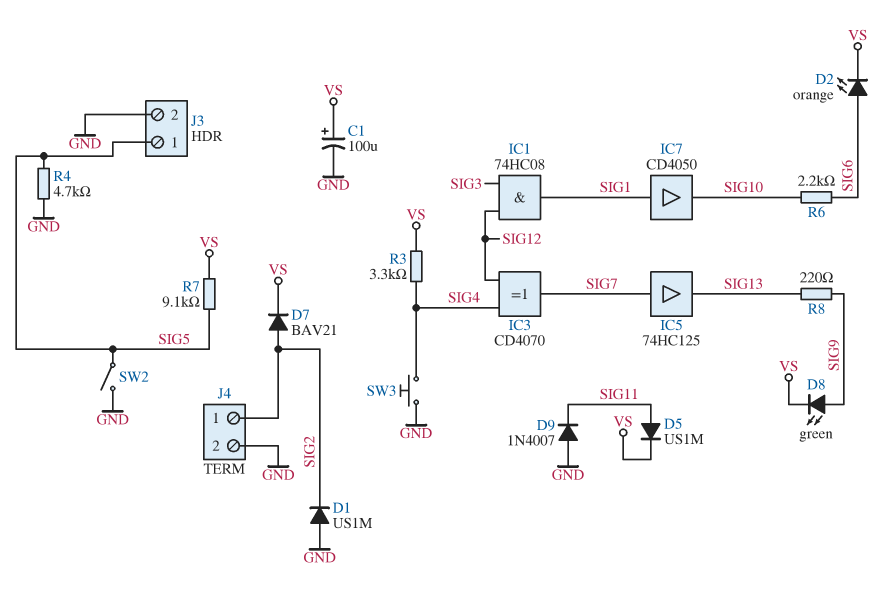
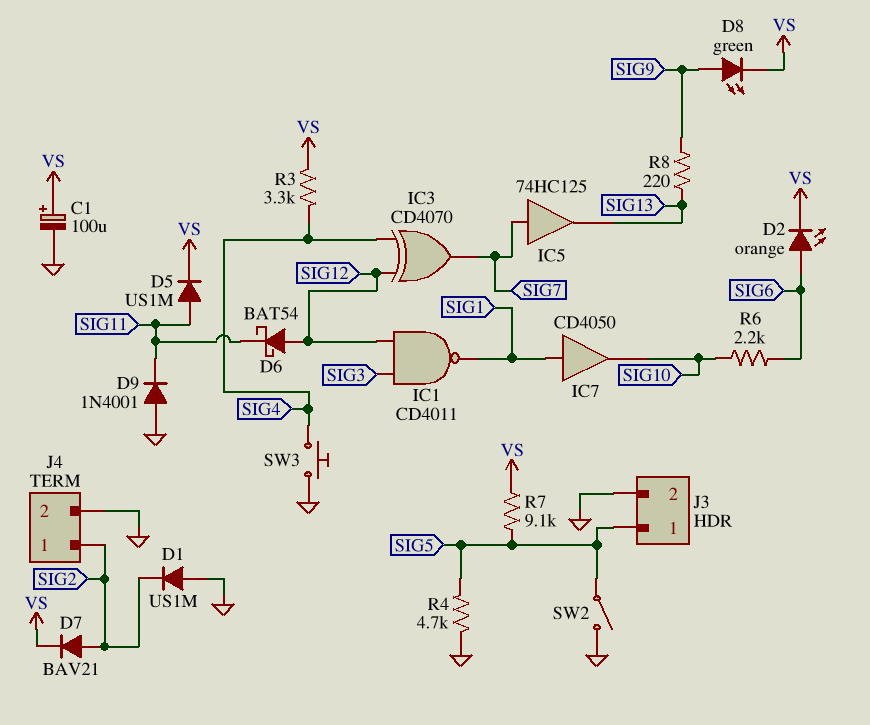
D6: none -> schottky BAT54 (A SIG12, K SIG11)
D9: diode 1N4007 (A GND, K SIG11) -> diode 1N4001 (A GND, K SIG11)
IC1: AND 74HC08 (in SIG3, in SIG12, out SIG1) -> NAND CD4011 (in SIG3, in SIG12, out SIG1)

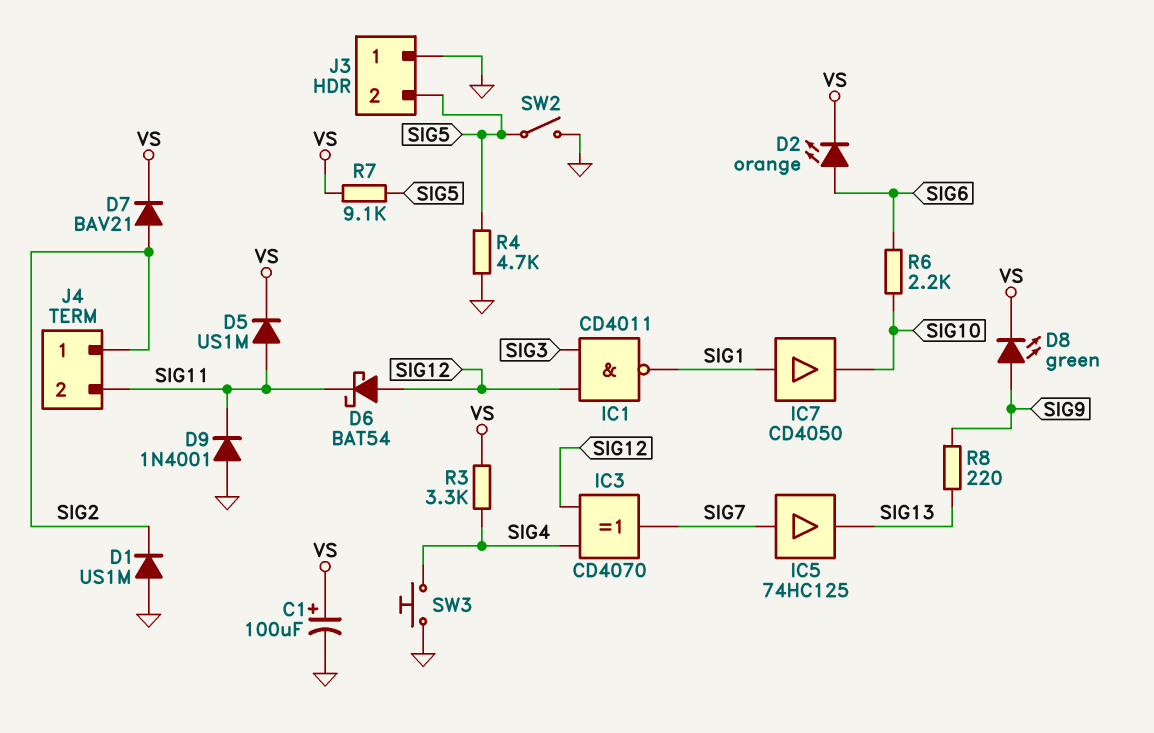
J3 pin 1: SIG5 -> GND
J3 pin 2: GND -> SIG5
J4 pin 2: GND -> SIG11

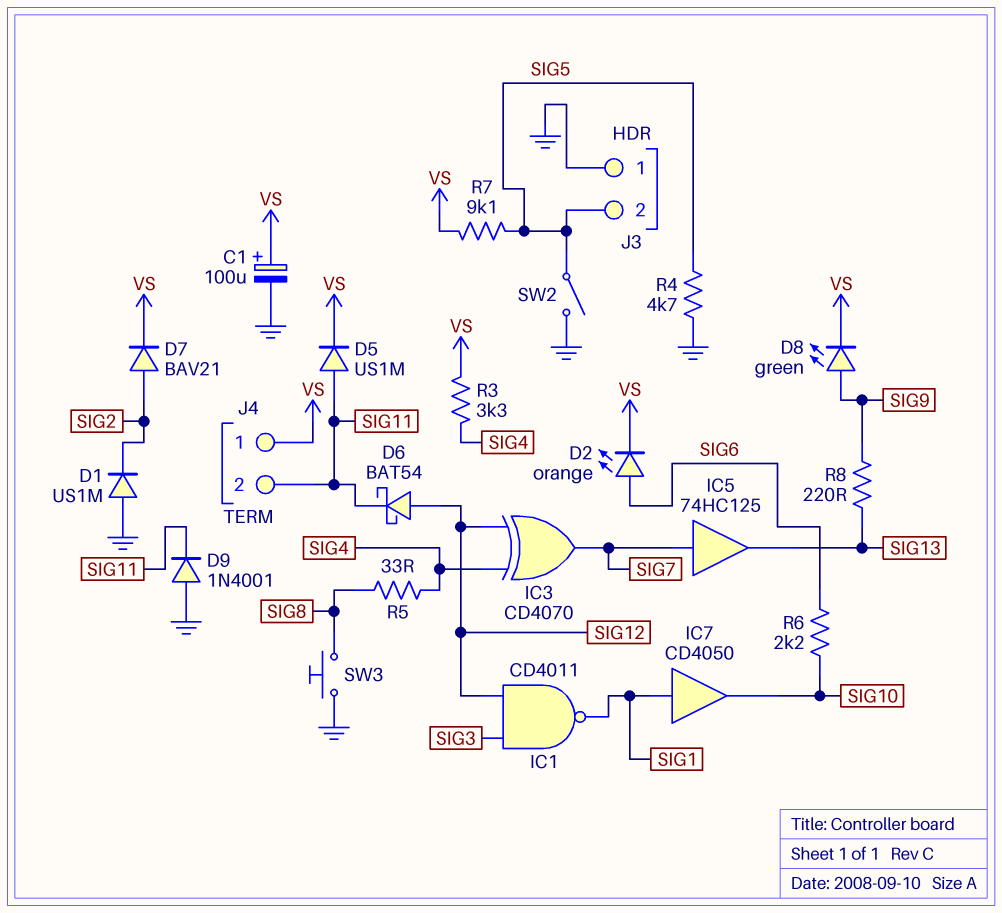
J4 pin 1: SIG2 -> VS
R5: none -> 33 (SIG4, SIG8)
SW3: button (GND, SIG4) -> button (GND, SIG8)

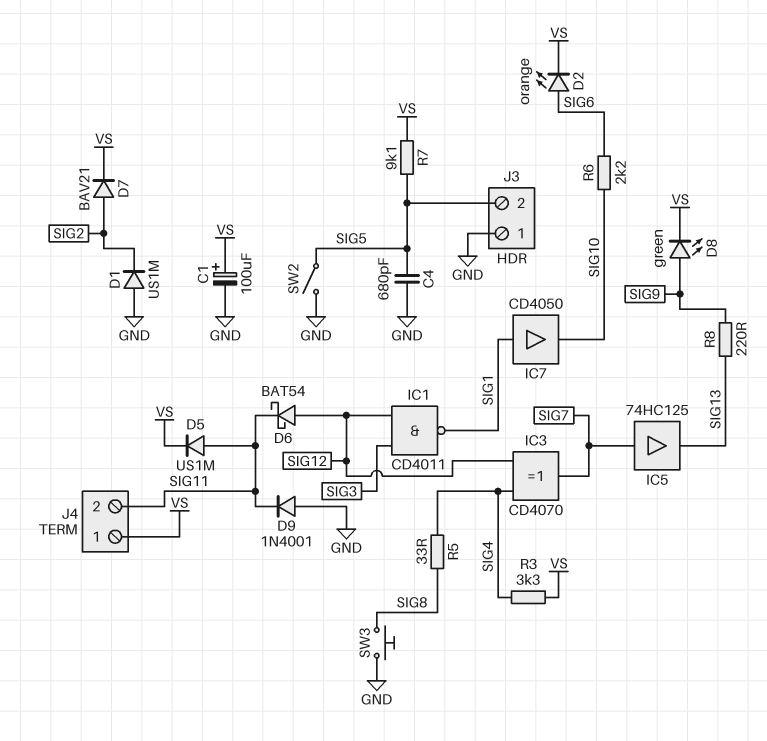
C4: none -> 680pF (GND, SIG5)
R4: 4.7k (GND, SIG5) -> none

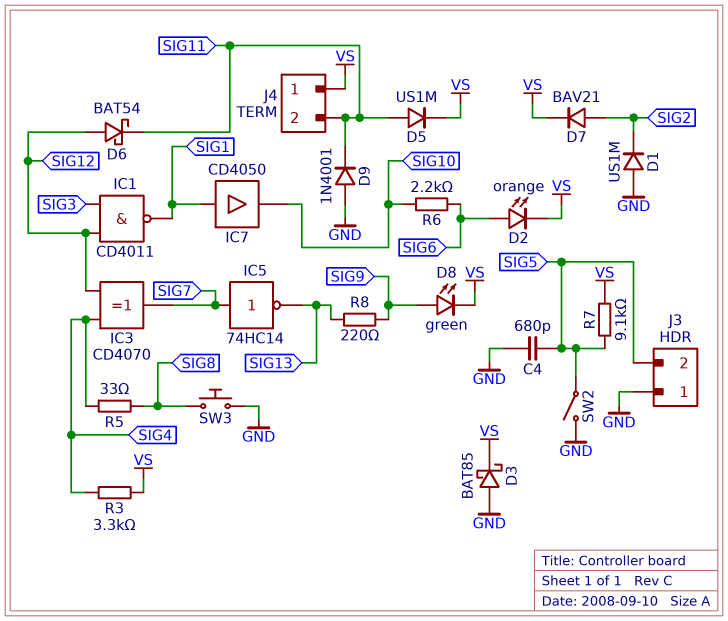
C1: 100uF (plus VS, minus GND) -> none
D3: none -> schottky BAT85 (A GND, K VS)
IC5: buffer 74HC125 (in SIG7, out SIG13) -> NOT 74HC14 (in SIG7, out SIG13)

